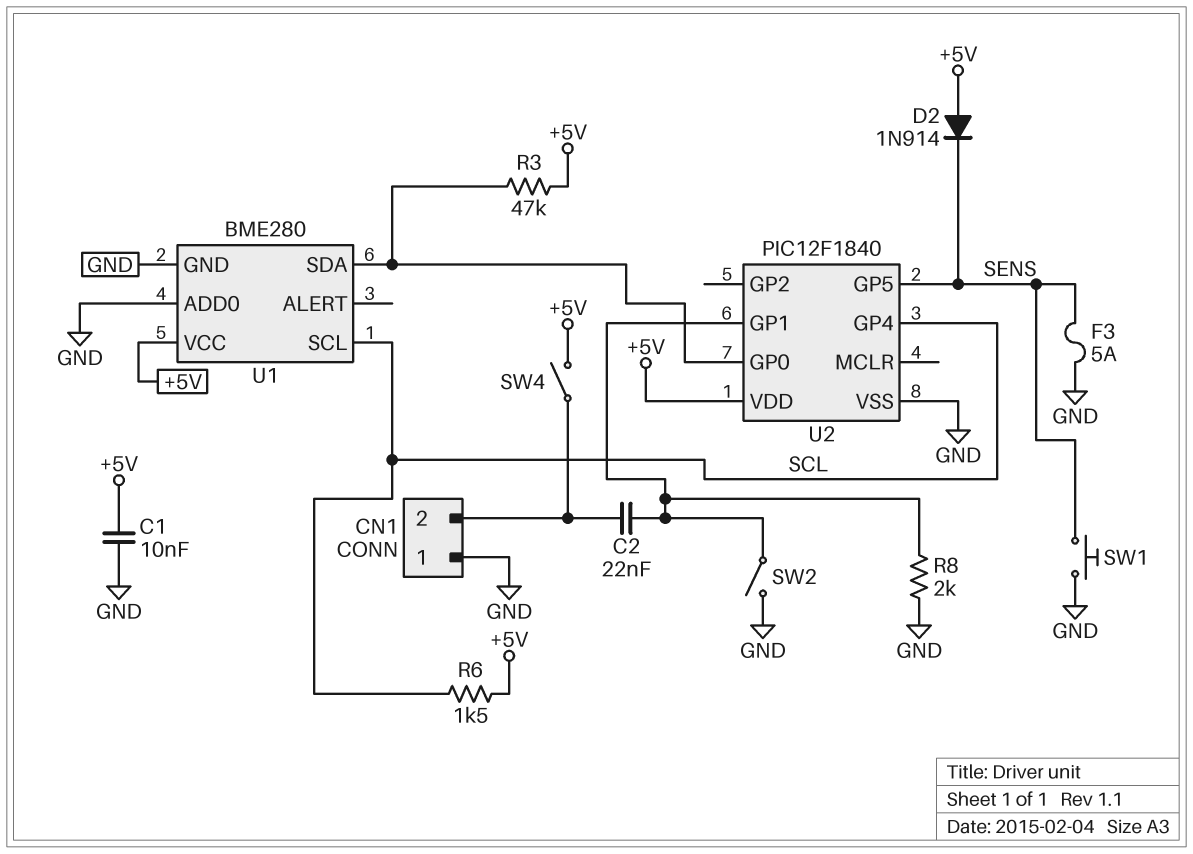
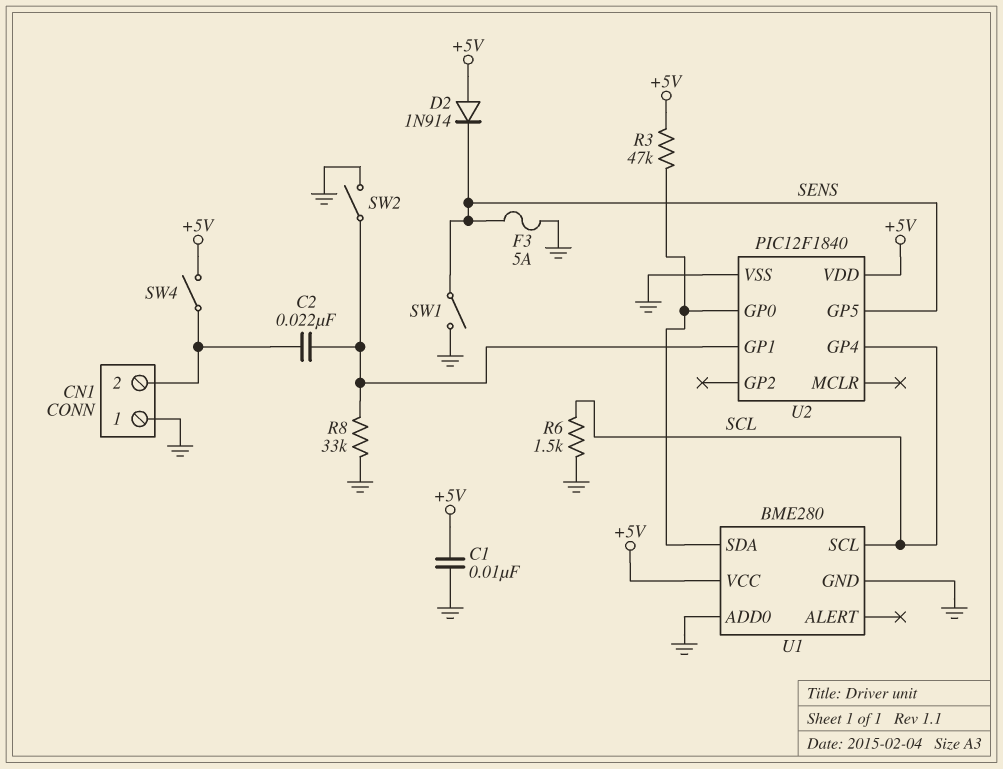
R6: 1.5k (+5V, SCL) -> 1.5k (GND, SCL)
R8: 2k (GND, U2/GP1) -> 33k (GND, U2/GP1)
SW1: button (GND, SENS) -> switch (GND, SENS)

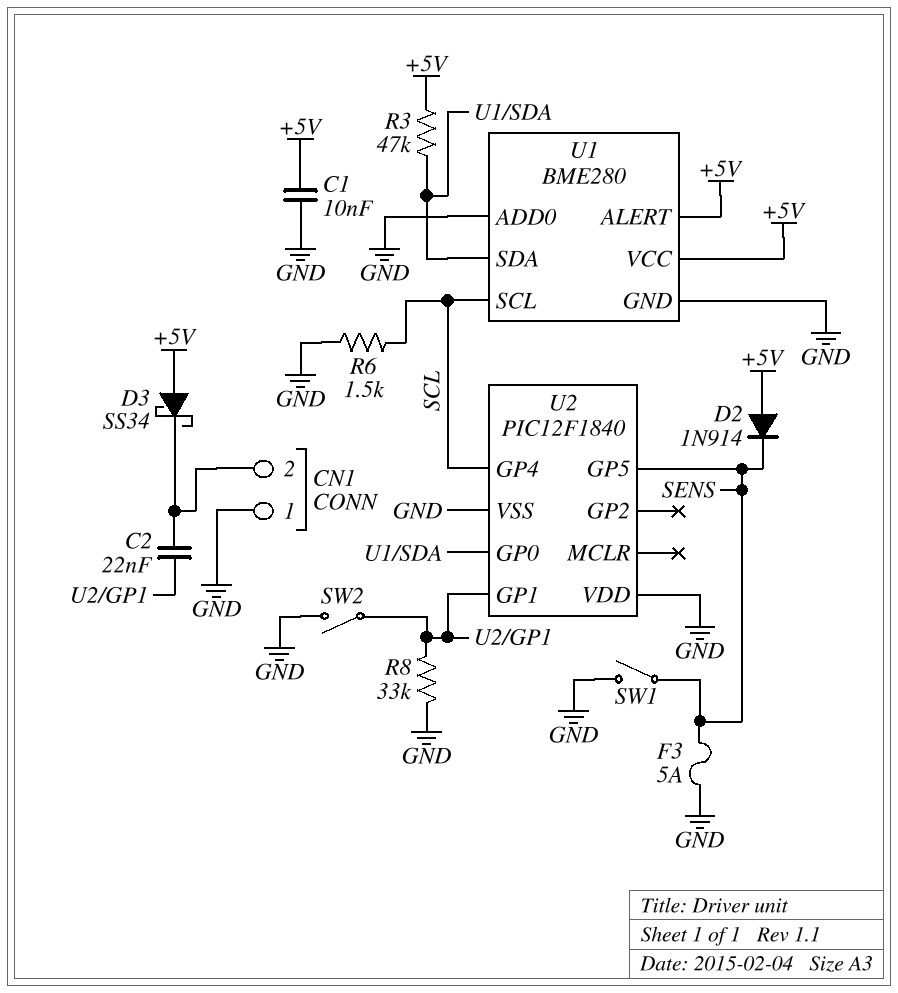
D3: none -> schottky SS34 (A +5V, K CN1/2)
SW4: switch (+5V, CN1/2) -> none
U1 pin ALERT: none -> +5V
U2 pin VDD: +5V -> GND

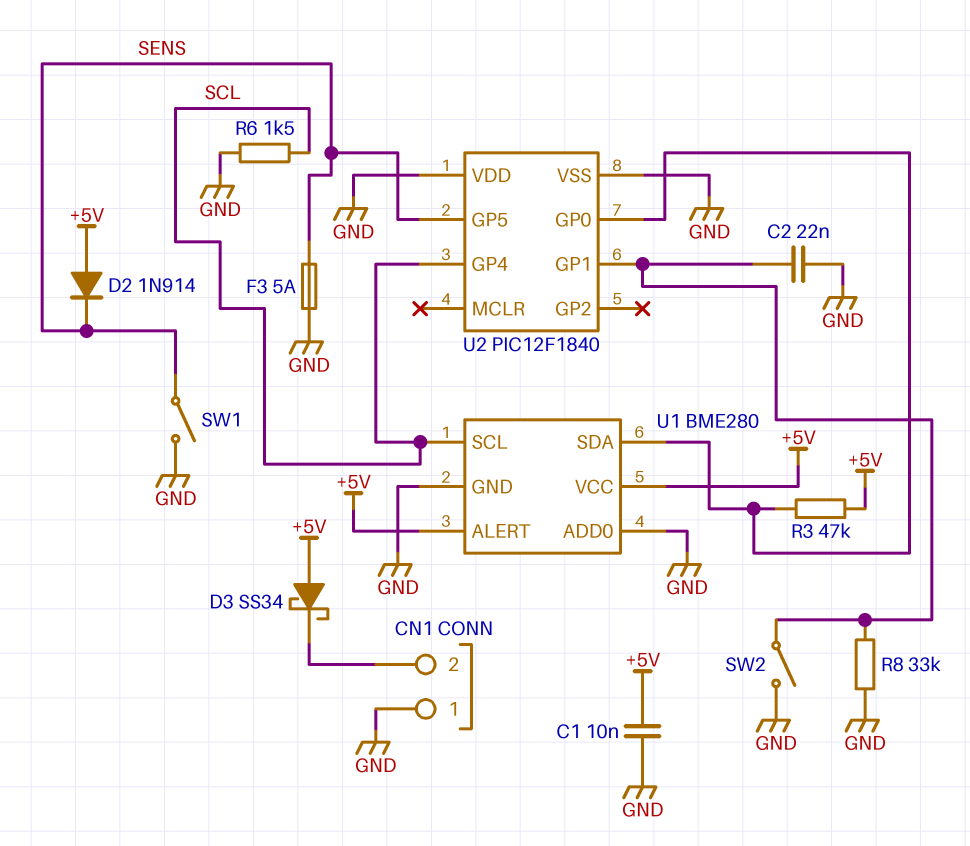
C2: 22nF (CN1/2, U2/GP1) -> 22nF (GND, U2/GP1)

